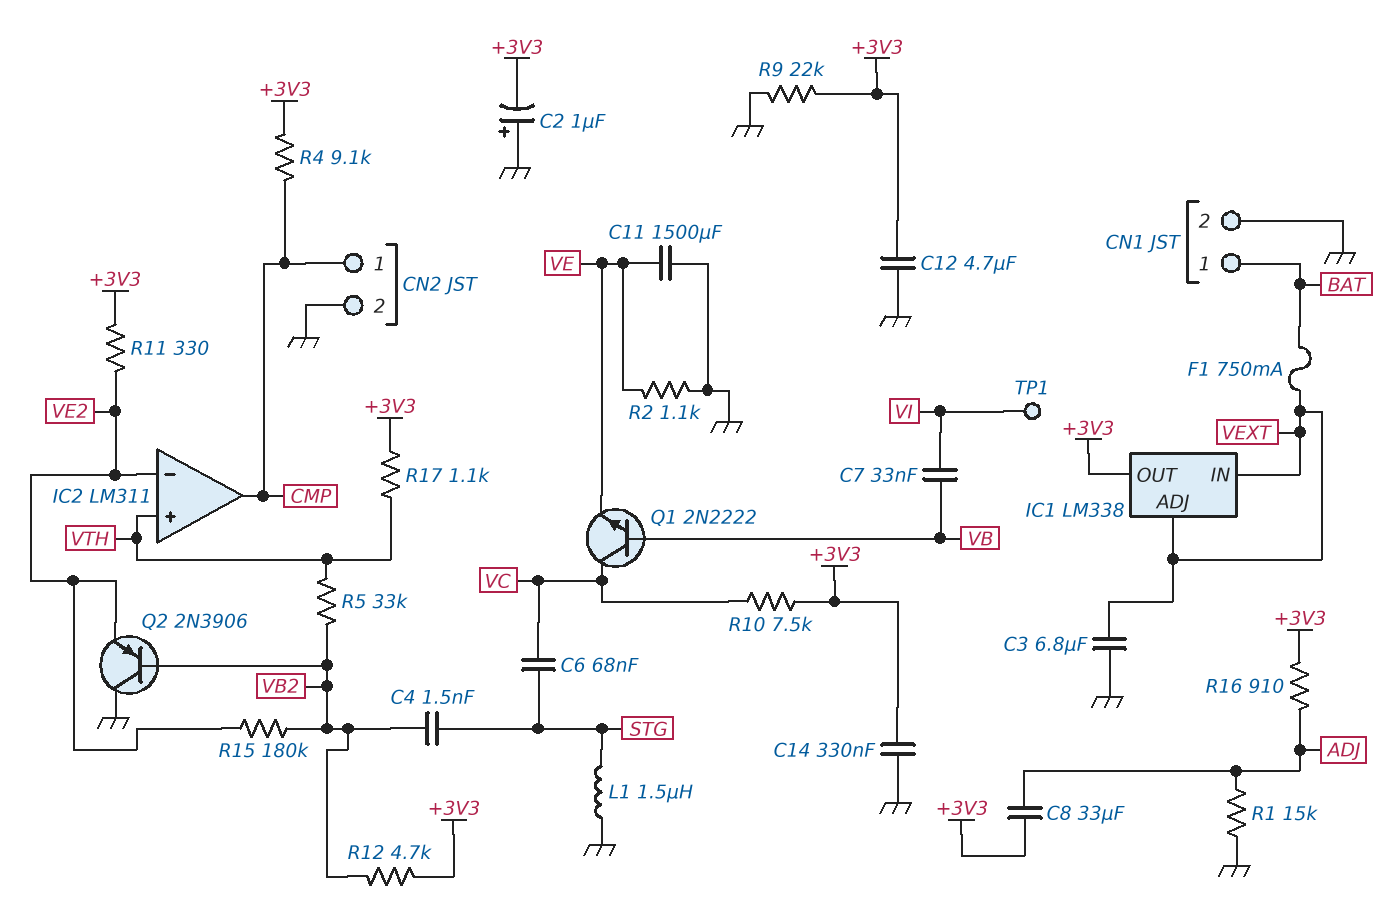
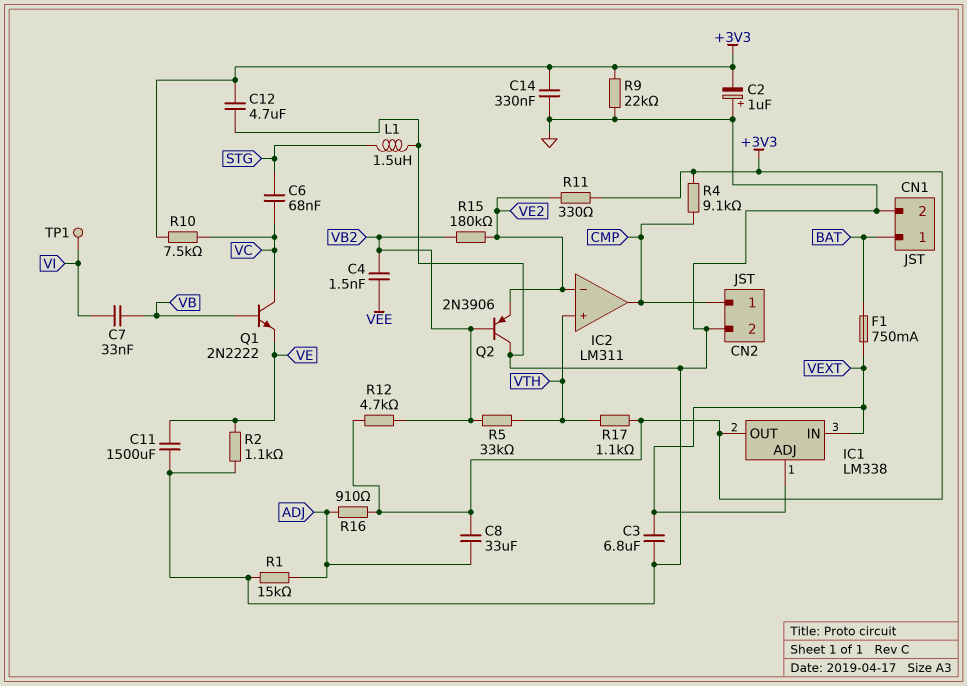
C4: 1.5nF (STG, VB2) -> 1.5nF (VB2, VEE)

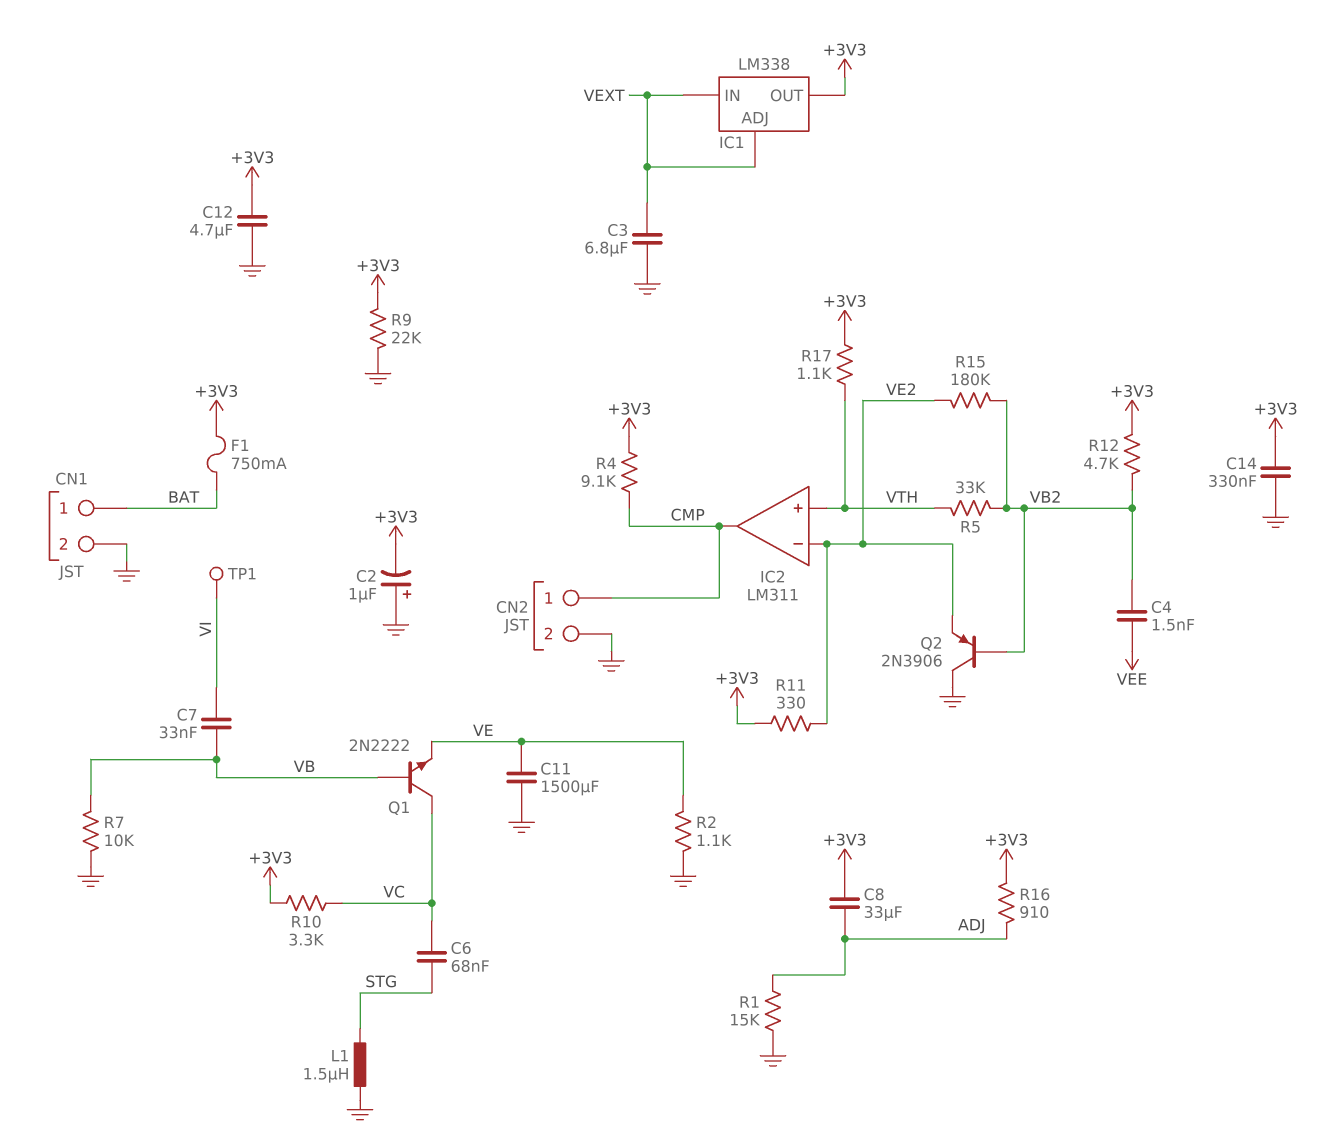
F1: 750mA (BAT, VEXT) -> 750mA (+3V3, BAT)
R7: none -> 10k (GND, VB)
R10: 7.5k (+3V3, VC) -> 3.3k (+3V3, VC)

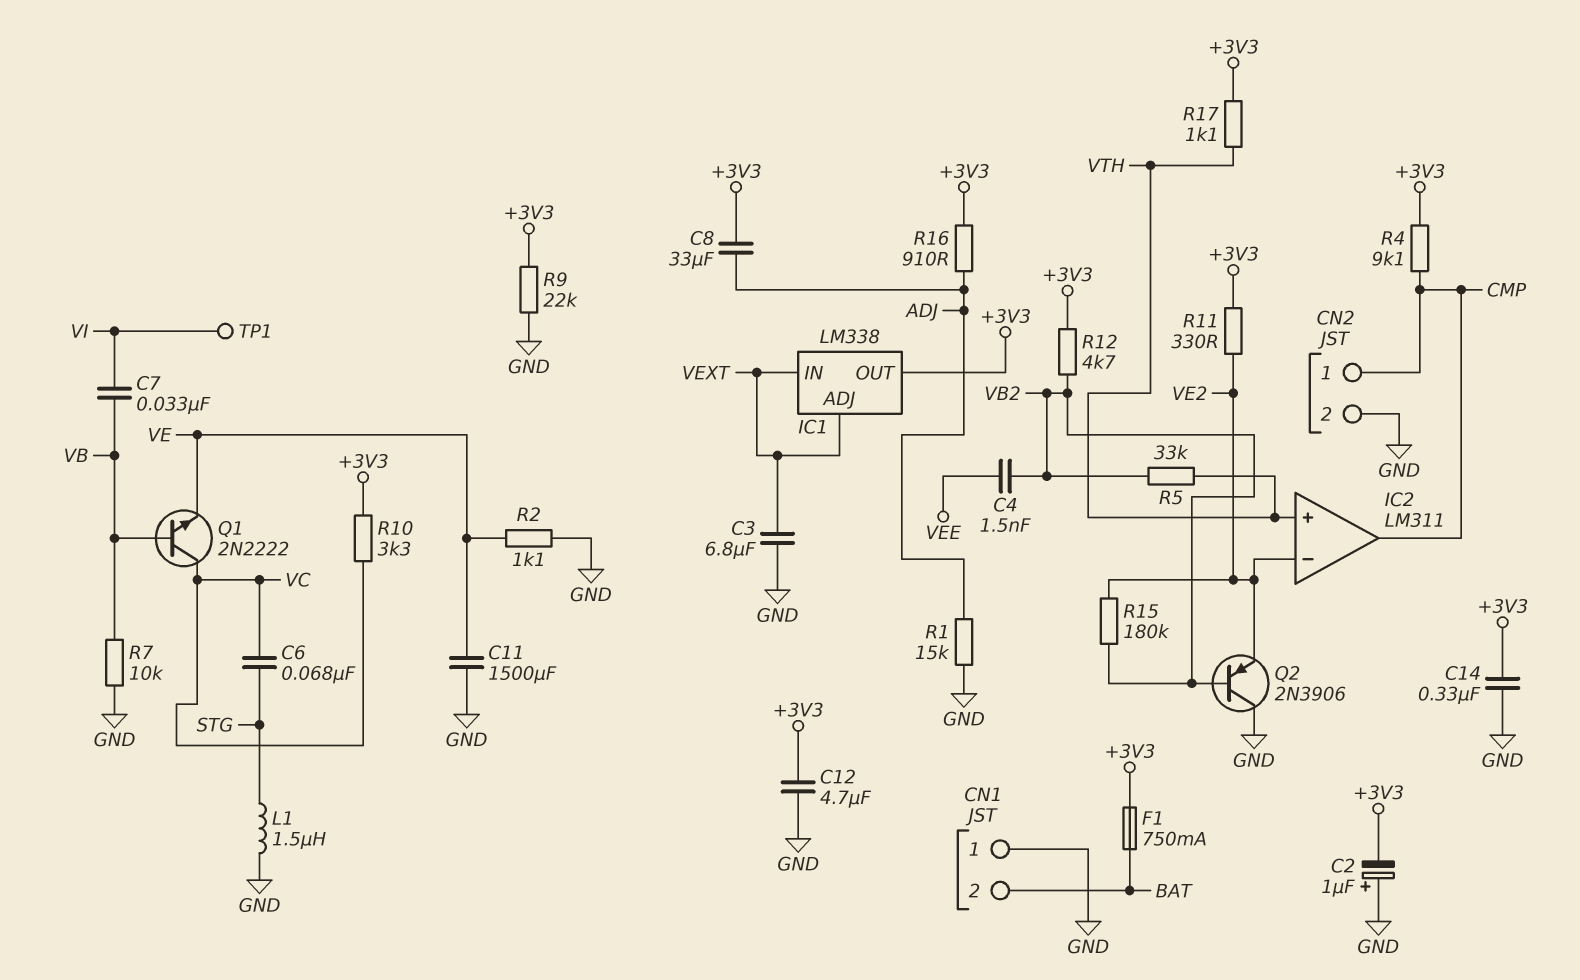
CN1 pin 1: BAT -> GND
CN1 pin 2: GND -> BAT

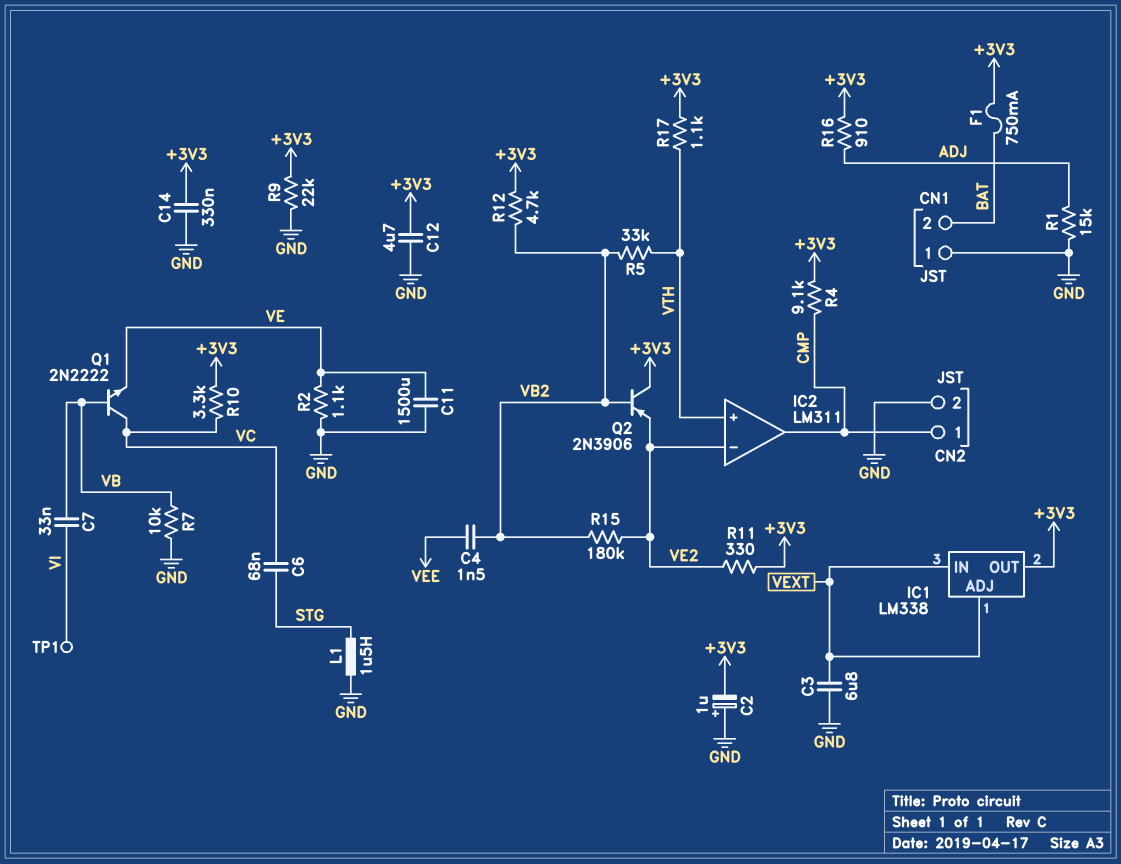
C8: 33uF (+3V3, ADJ) -> none
Q2: PNP 2N3906 (B VB2, C GND, E VE2) -> PNP 2N3906 (B VB2, C +3V3, E VE2)

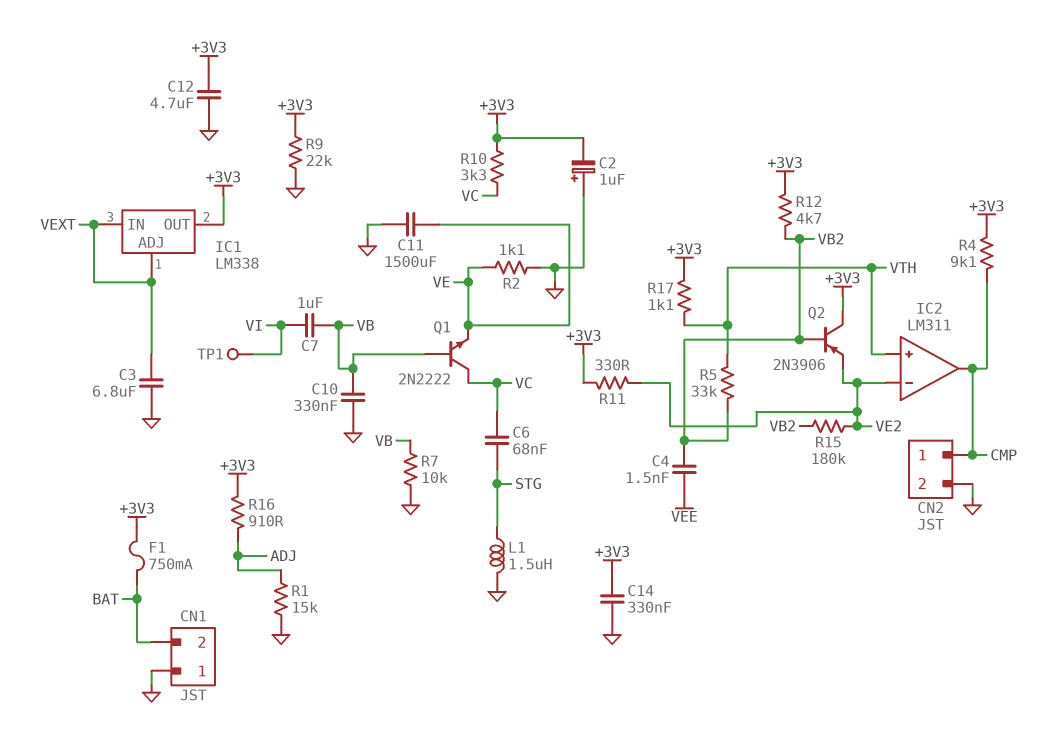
C7: 33nF (VB, VI) -> 1uF (VB, VI)
C10: none -> 330nF (GND, VB)

